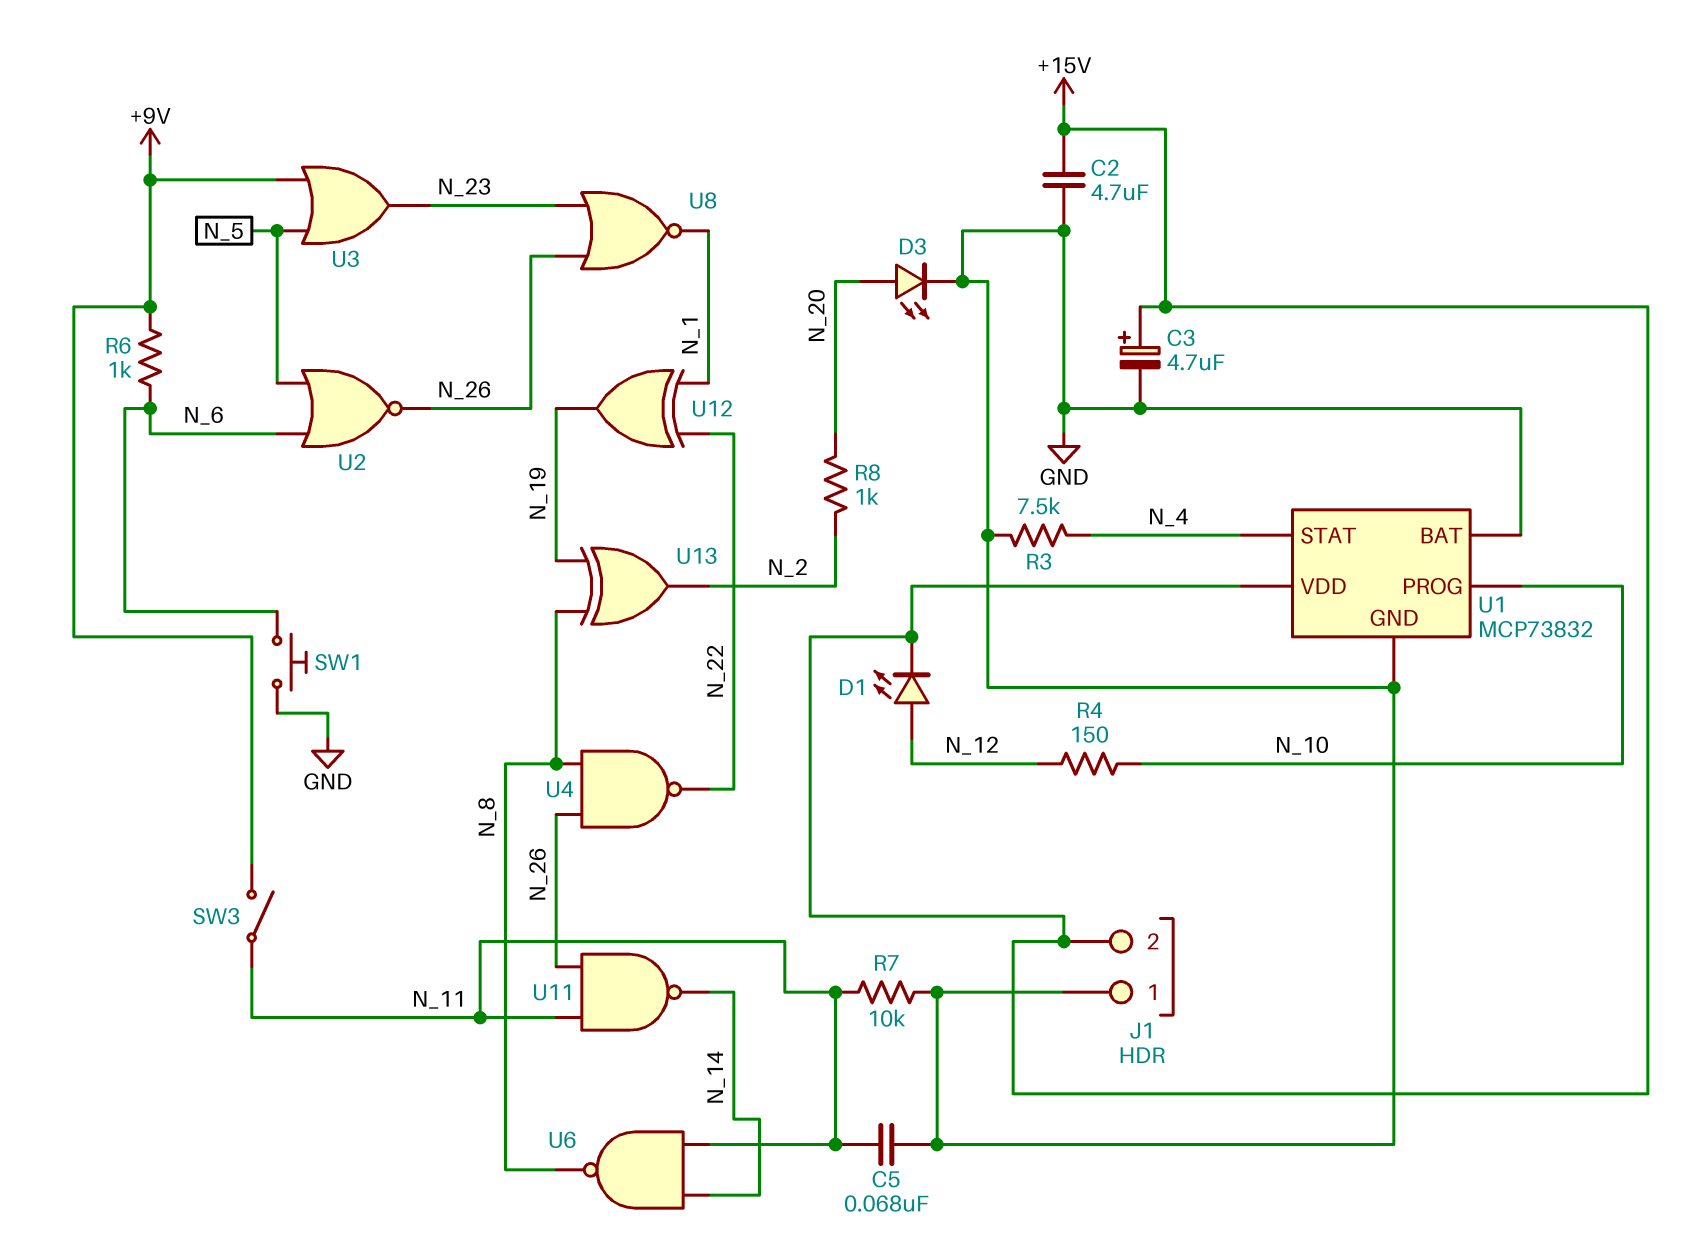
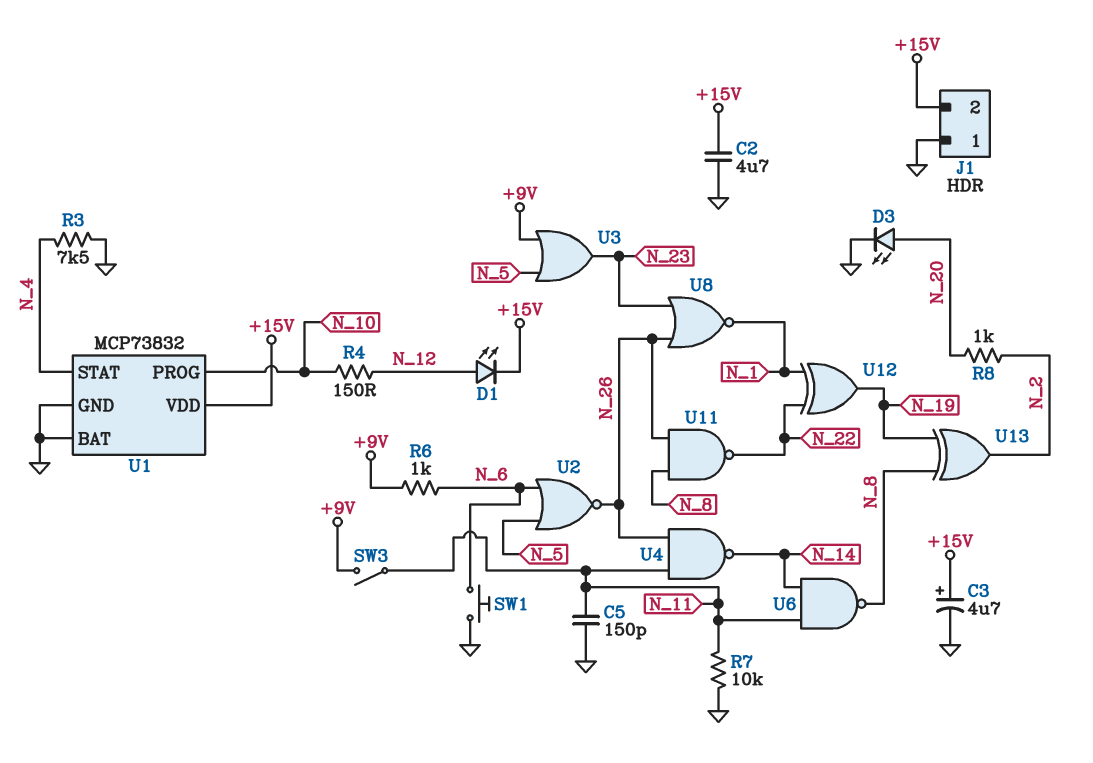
C5: 68nF (GND, N_11) -> 150pF (GND, N_11)
U4: NAND (in N_8, in N_26, out N_22) -> NAND (in N_11, in N_26, out N_14)
U11: NAND (in N_11, in N_26, out N_14) -> NAND (in N_8, in N_26, out N_22)

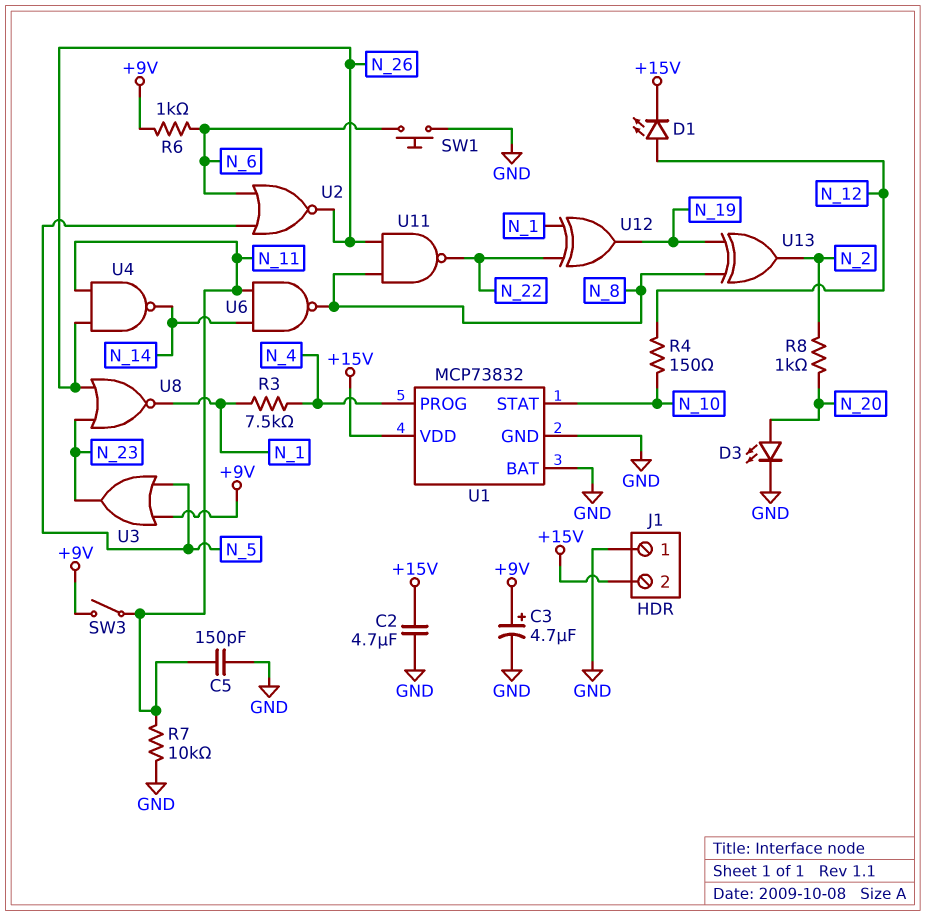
C3: 4.7uF (plus +15V, minus GND) -> 4.7uF (plus +9V, minus GND)
R3: 7.5k (GND, N_4) -> 7.5k (N_1, N_4)
U1 pin PROG: N_10 -> N_4
U1 pin STAT: N_4 -> N_10

